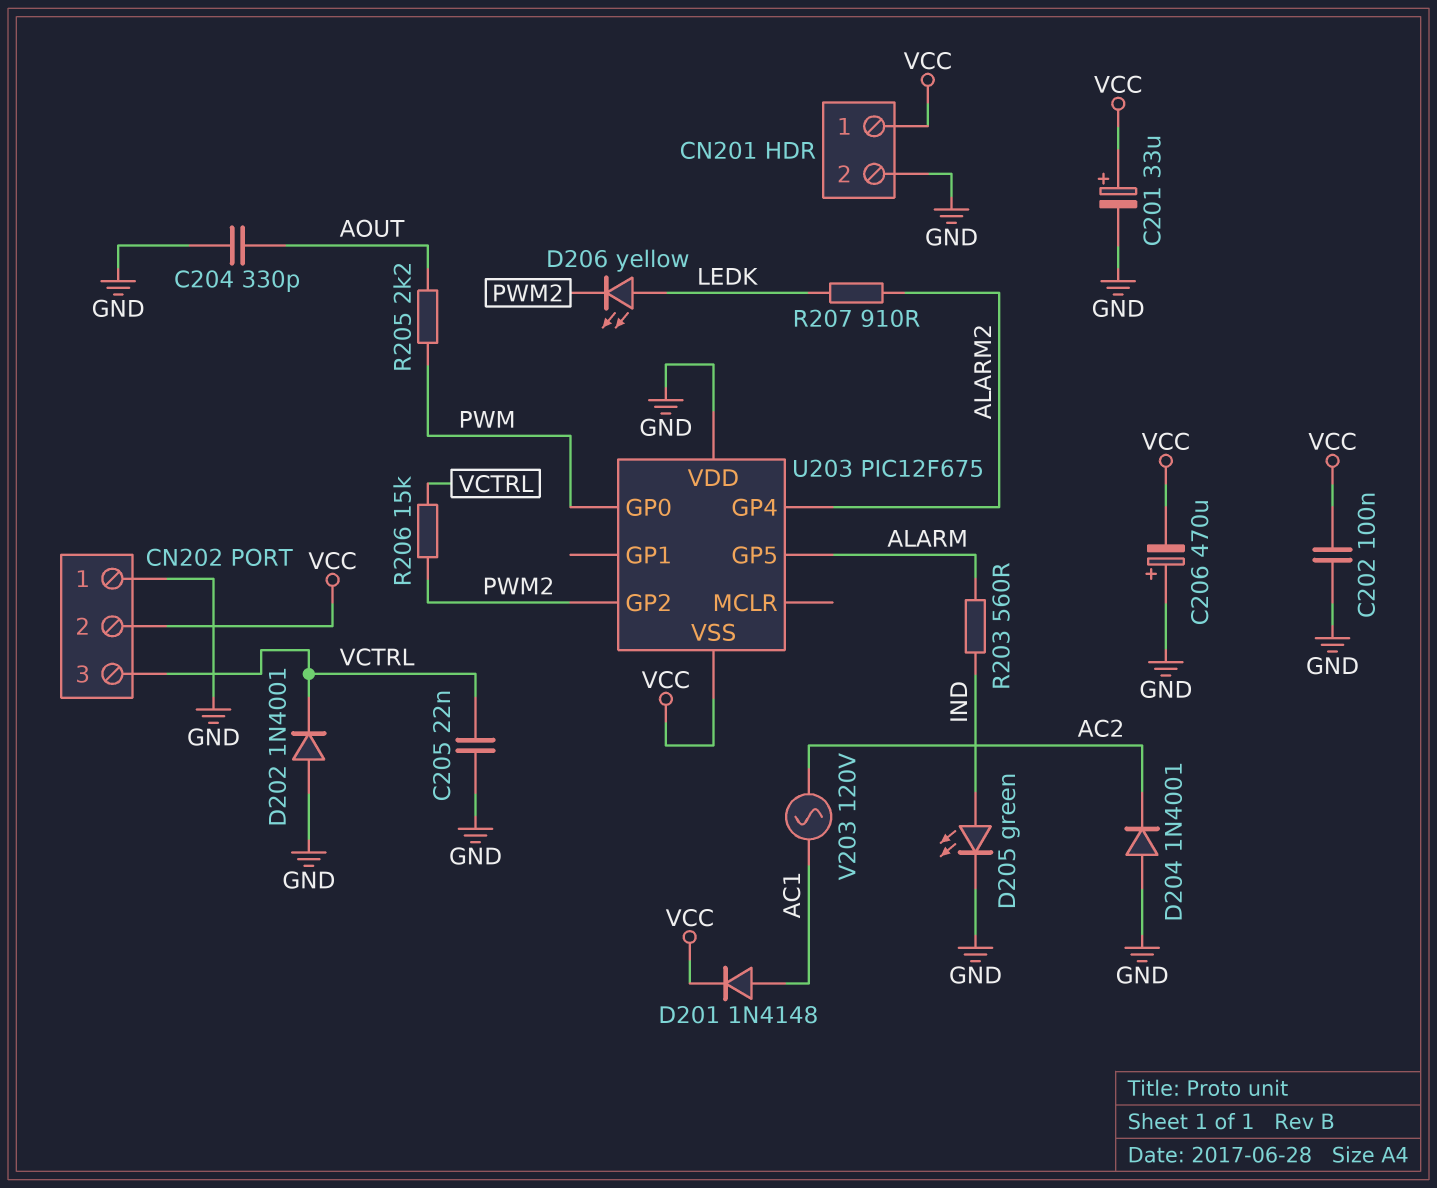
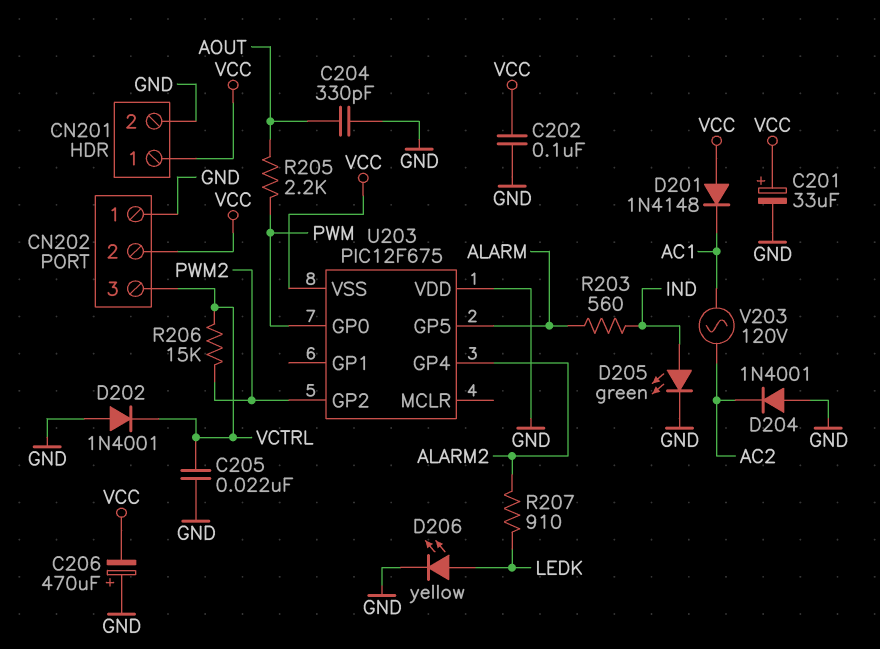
D201: diode 1N4148 (A AC1, K VCC) -> diode 1N4148 (A VCC, K AC1)
D206: LED yellow (A LEDK, K PWM2) -> LED yellow (A LEDK, K GND)

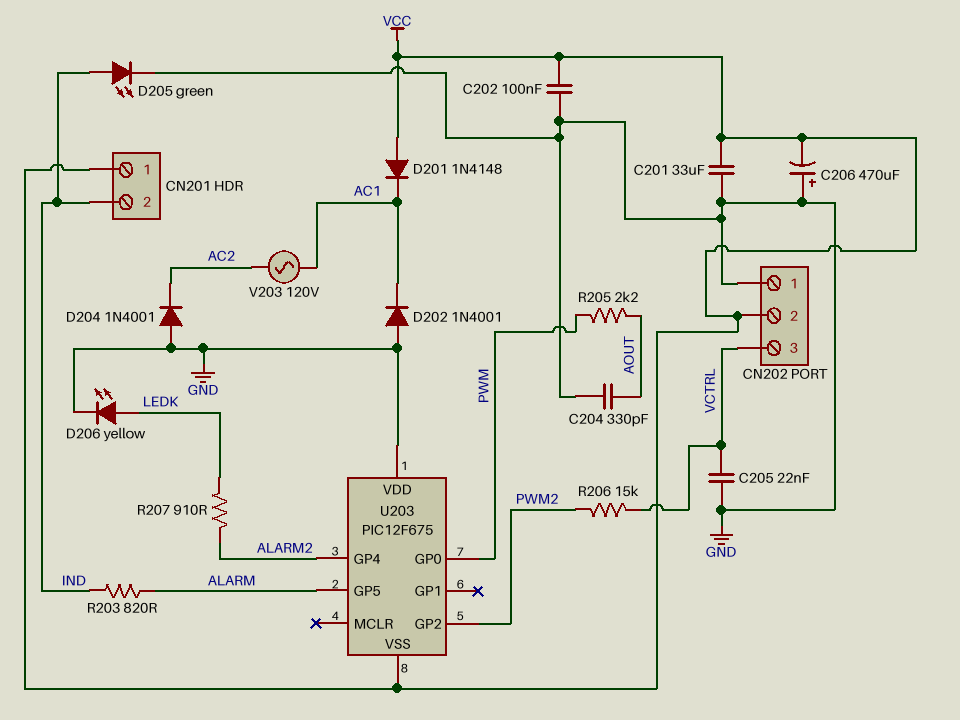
C201: 33uF (plus VCC, minus GND) -> 33uF (GND, VCC)
CN201 pin 2: GND -> IND
D202: diode 1N4001 (A GND, K VCTRL) -> diode 1N4001 (A GND, K AC1)
R203: 560 (ALARM, IND) -> 820 (ALARM, IND)

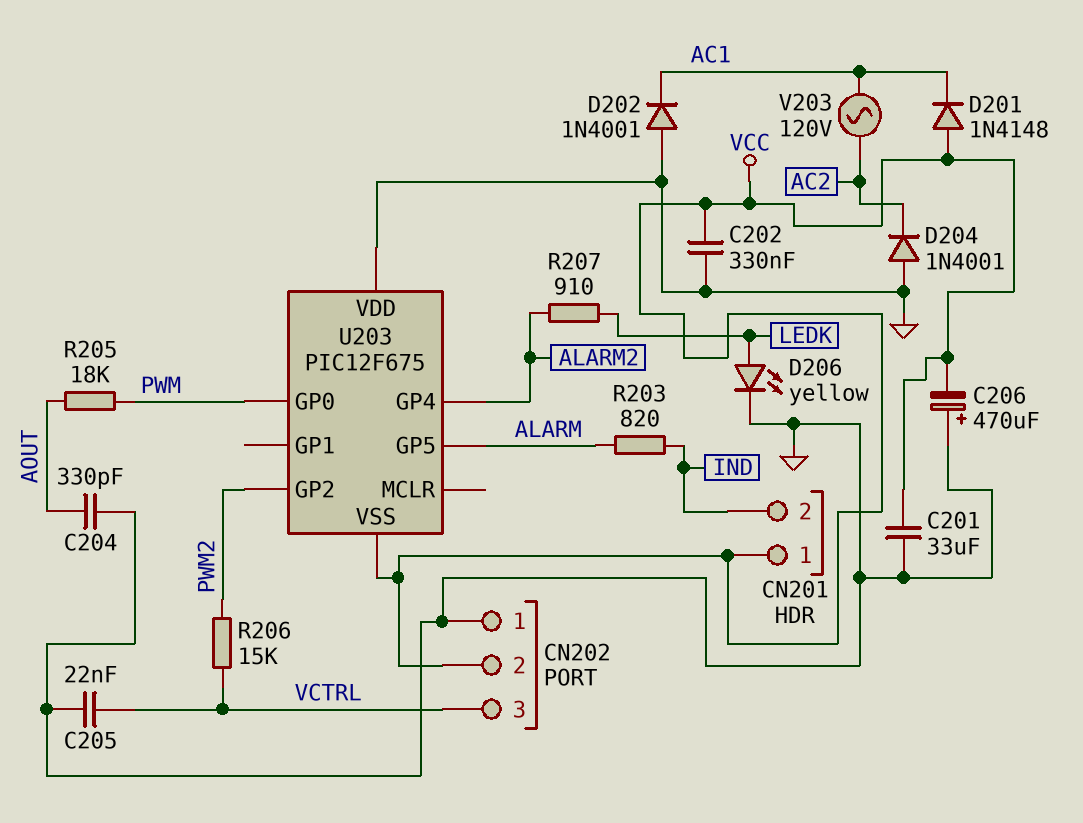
C202: 100nF (GND, VCC) -> 330nF (GND, VCC)
D205: LED green (A IND, K GND) -> none
R205: 2.2k (AOUT, PWM) -> 18k (AOUT, PWM)

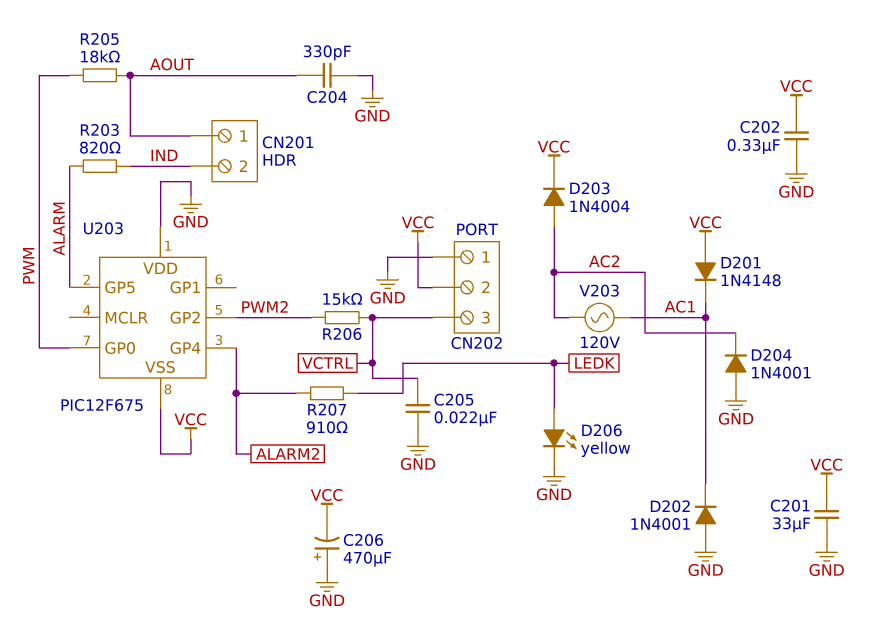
CN201 pin 1: VCC -> AOUT
D203: none -> diode 1N4004 (A AC2, K VCC)

